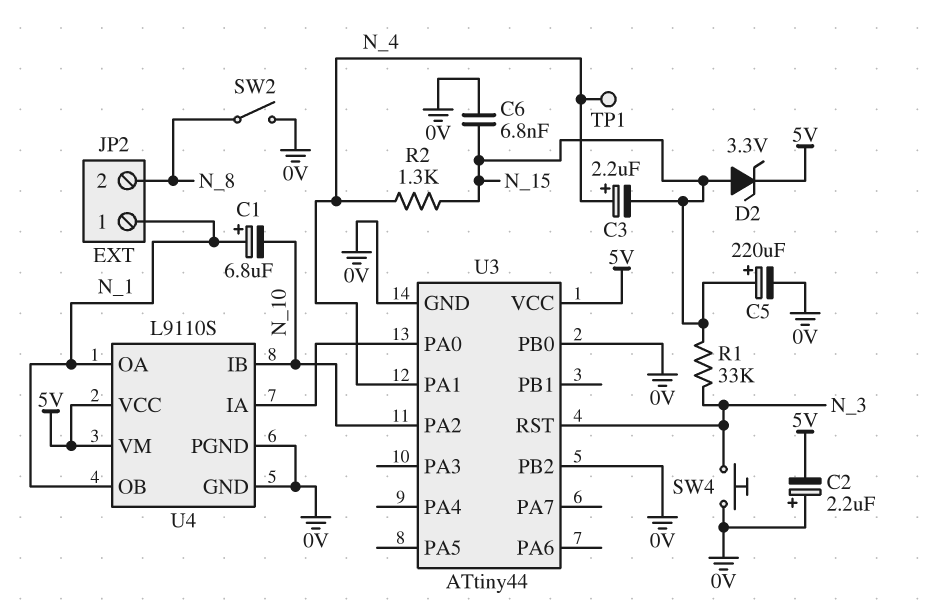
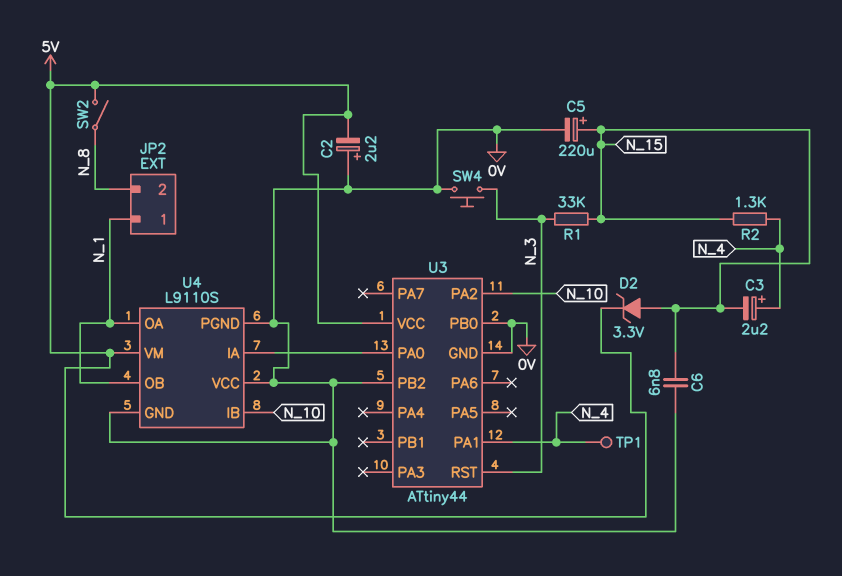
C1: 6.8uF (plus N_1, minus N_10) -> none
SW2: switch (0V, N_8) -> switch (5V, N_8)
U4 pin VCC: 5V -> 0V

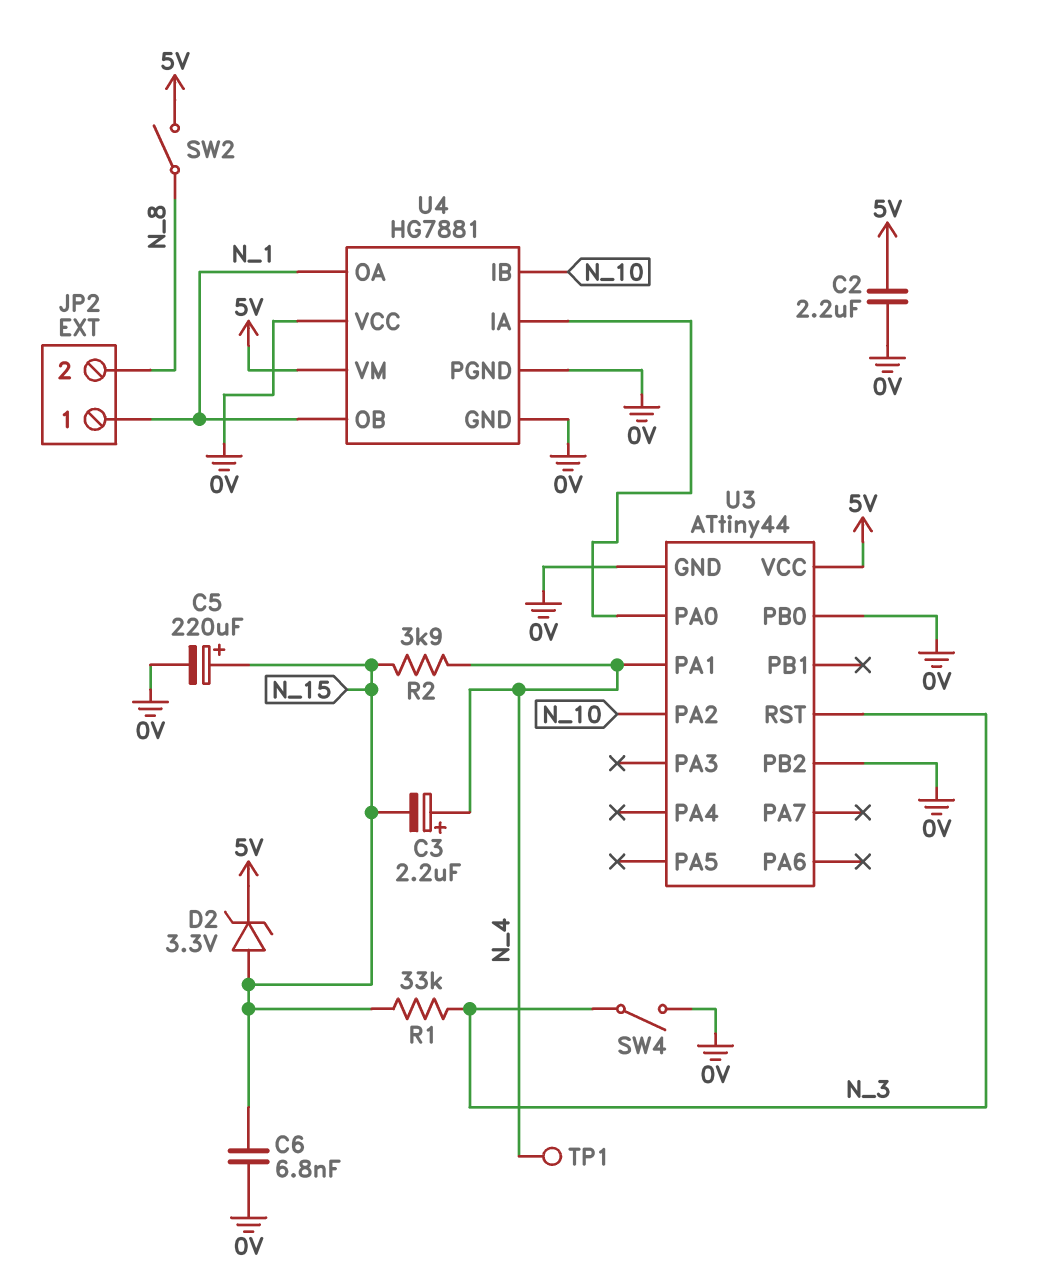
C2: 2.2uF (plus 0V, minus 5V) -> 2.2uF (0V, 5V)
R2: 1.3k (N_4, N_15) -> 3.9k (N_4, N_15)
SW4: button (0V, N_3) -> switch (0V, N_3)
U4: L9110S -> HG7881

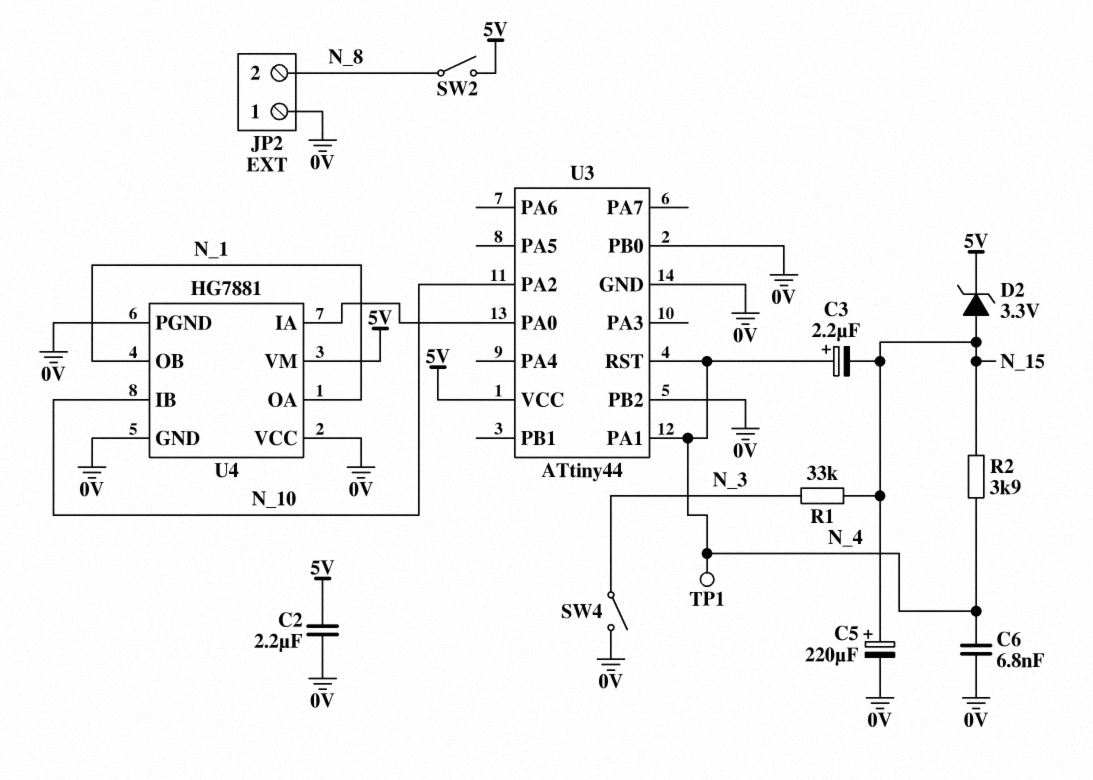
C6: 6.8nF (0V, N_15) -> 6.8nF (0V, N_4)
JP2 pin 1: N_1 -> 0V
U3 pin RST: N_3 -> N_4

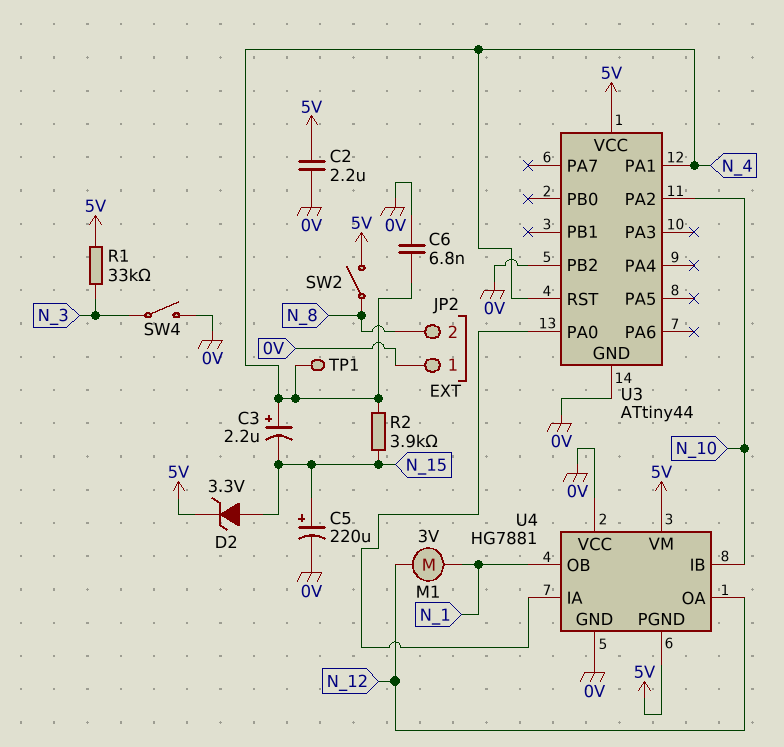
M1: none -> motor 3V (N_1, N_12)
R1: 33k (N_3, N_15) -> 33k (5V, N_3)
U3 pin PB0: 0V -> none
U4 pin OA: N_1 -> N_12
U4 pin PGND: 0V -> 5V

